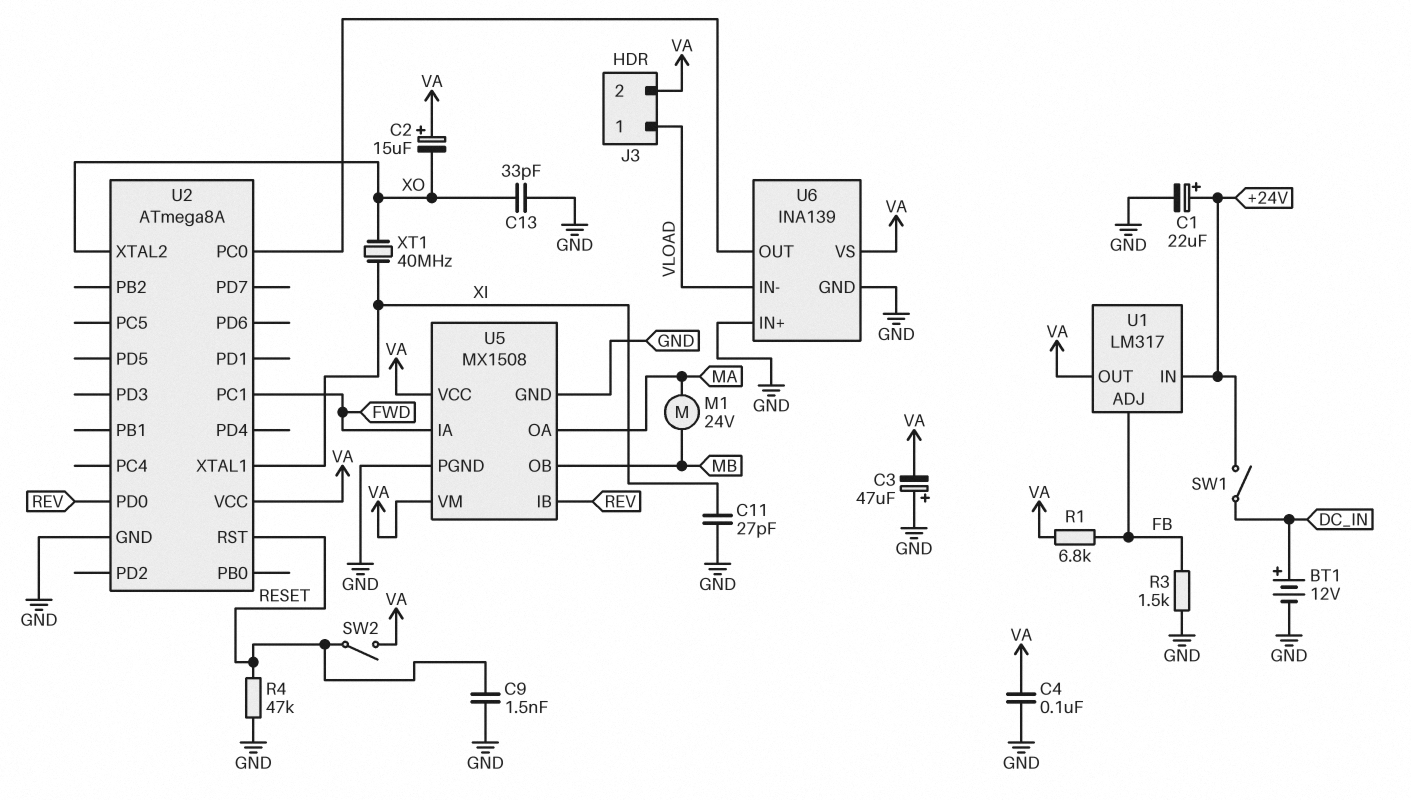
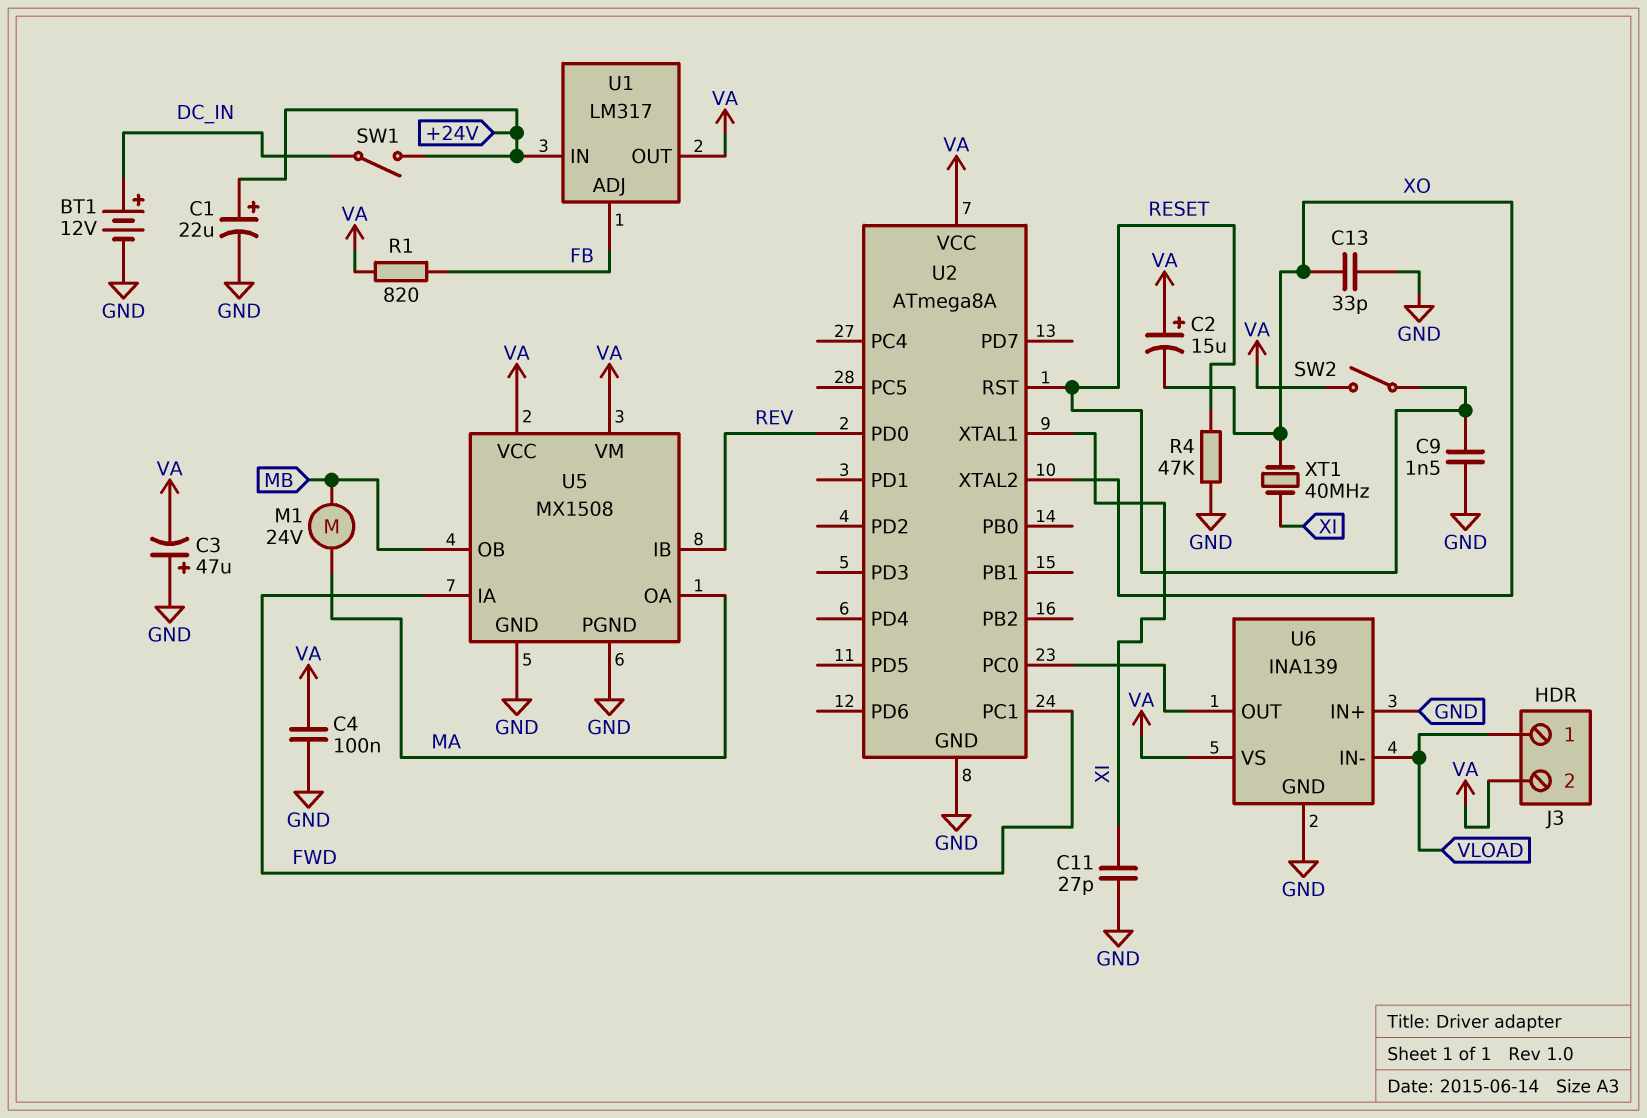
R1: 6.8k (FB, VA) -> 820 (FB, VA)
R3: 1.5k (FB, GND) -> none

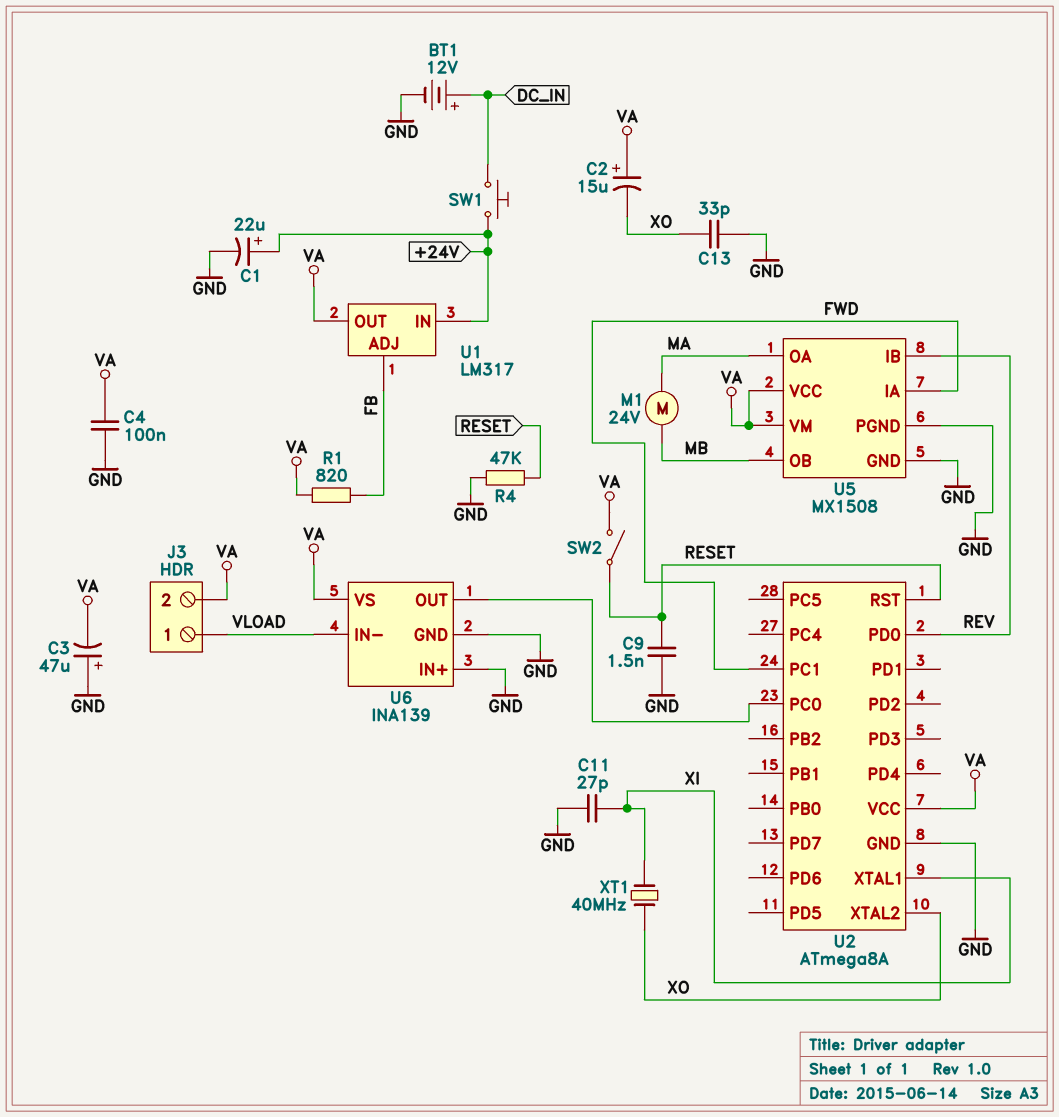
SW1: switch (+24V, DC_IN) -> button (+24V, DC_IN)

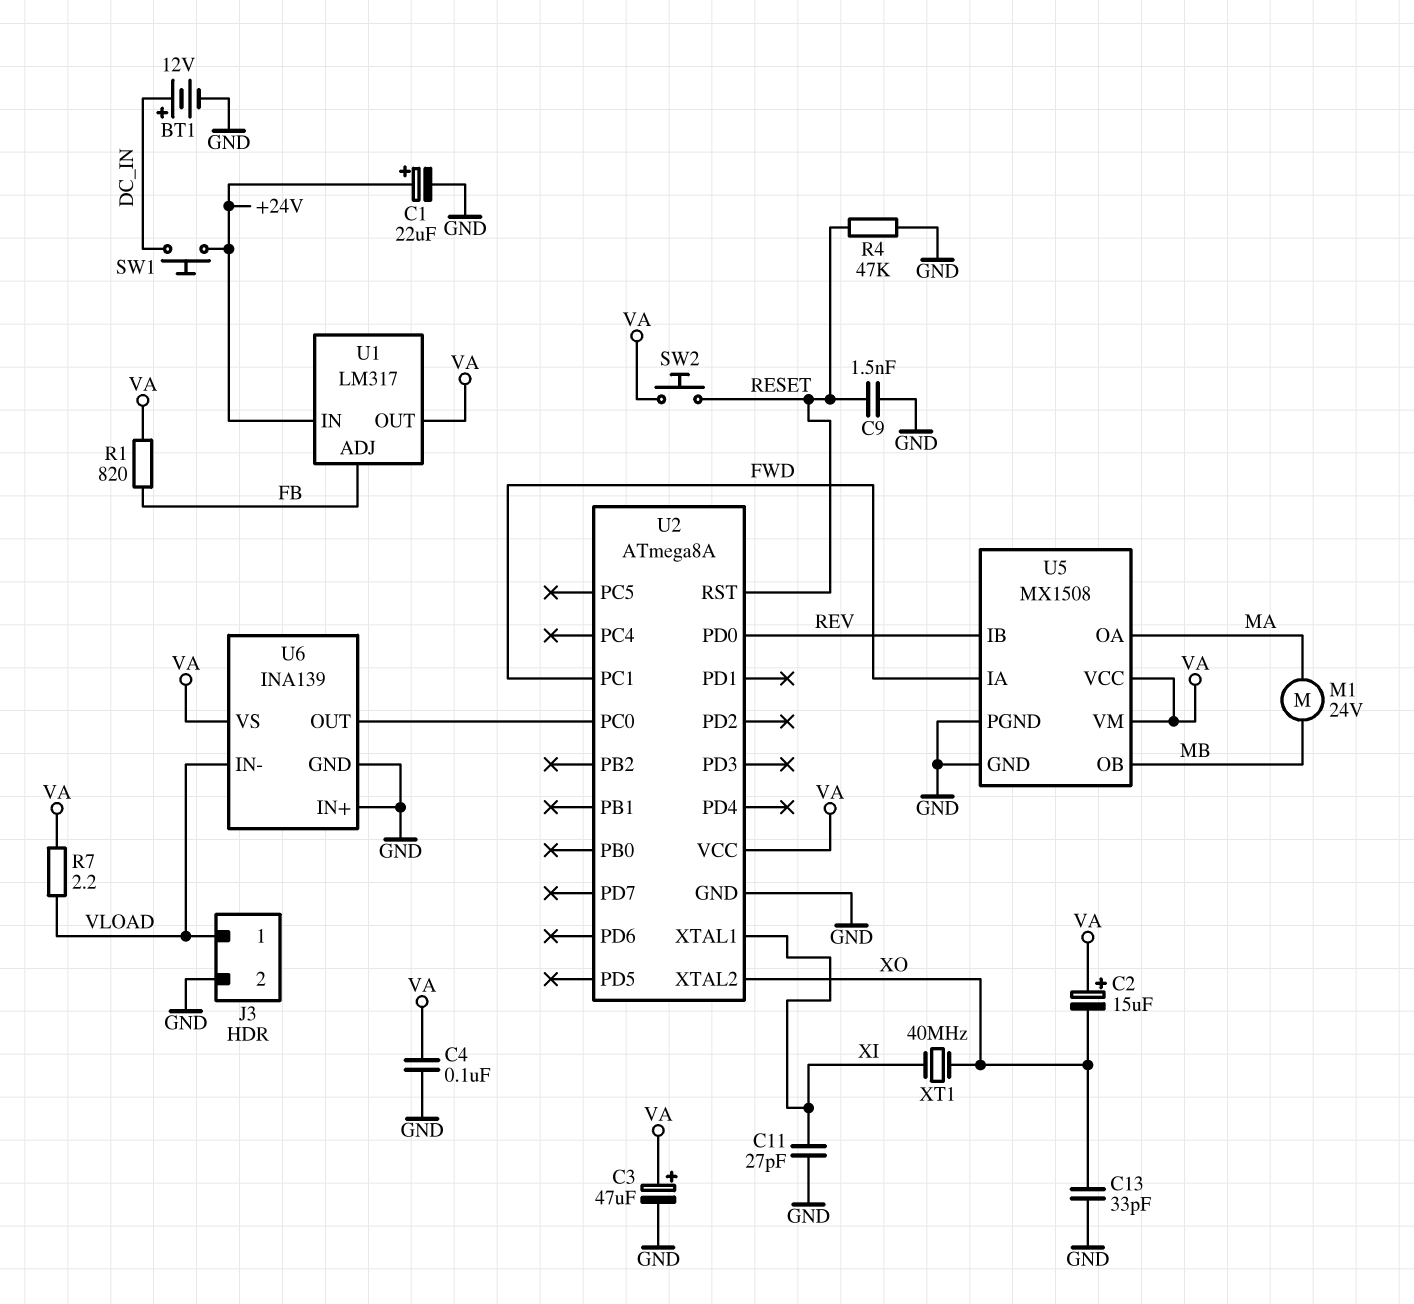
C3: 47uF (plus GND, minus VA) -> 47uF (plus VA, minus GND)
J3 pin 2: VA -> GND
R7: none -> 2.2 (VA, VLOAD)
SW2: switch (RESET, VA) -> button (RESET, VA)

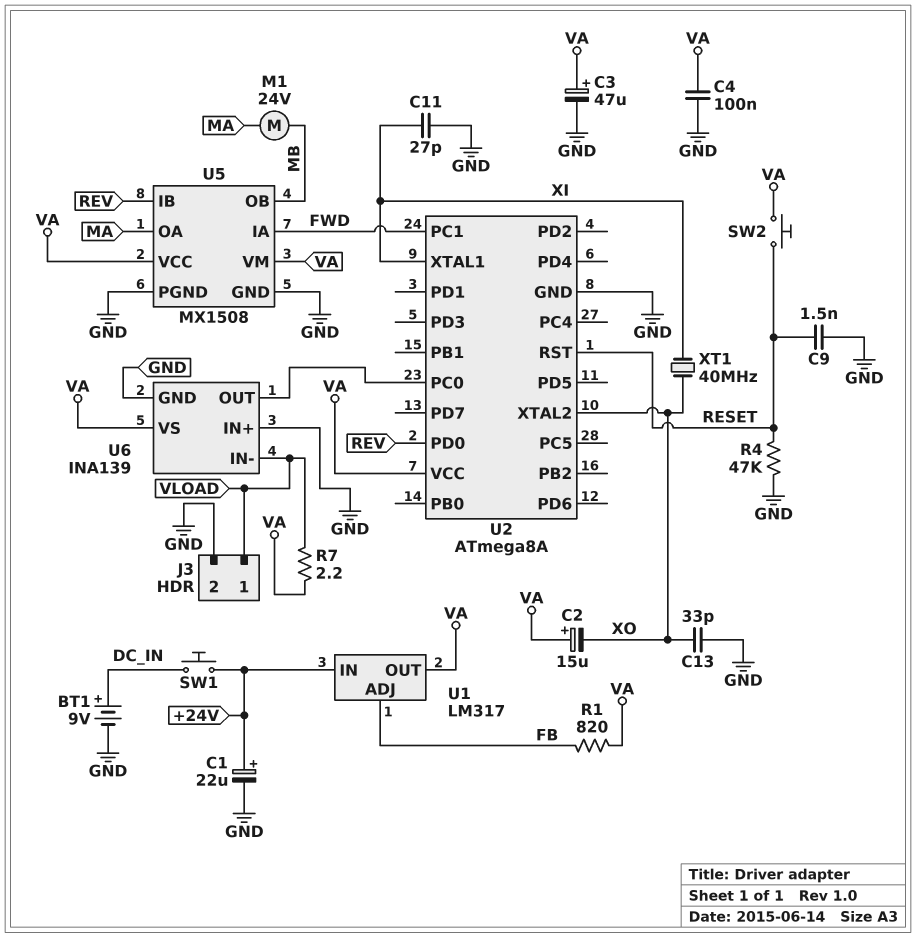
BT1: 12V (plus DC_IN, minus GND) -> 9V (plus DC_IN, minus GND)

